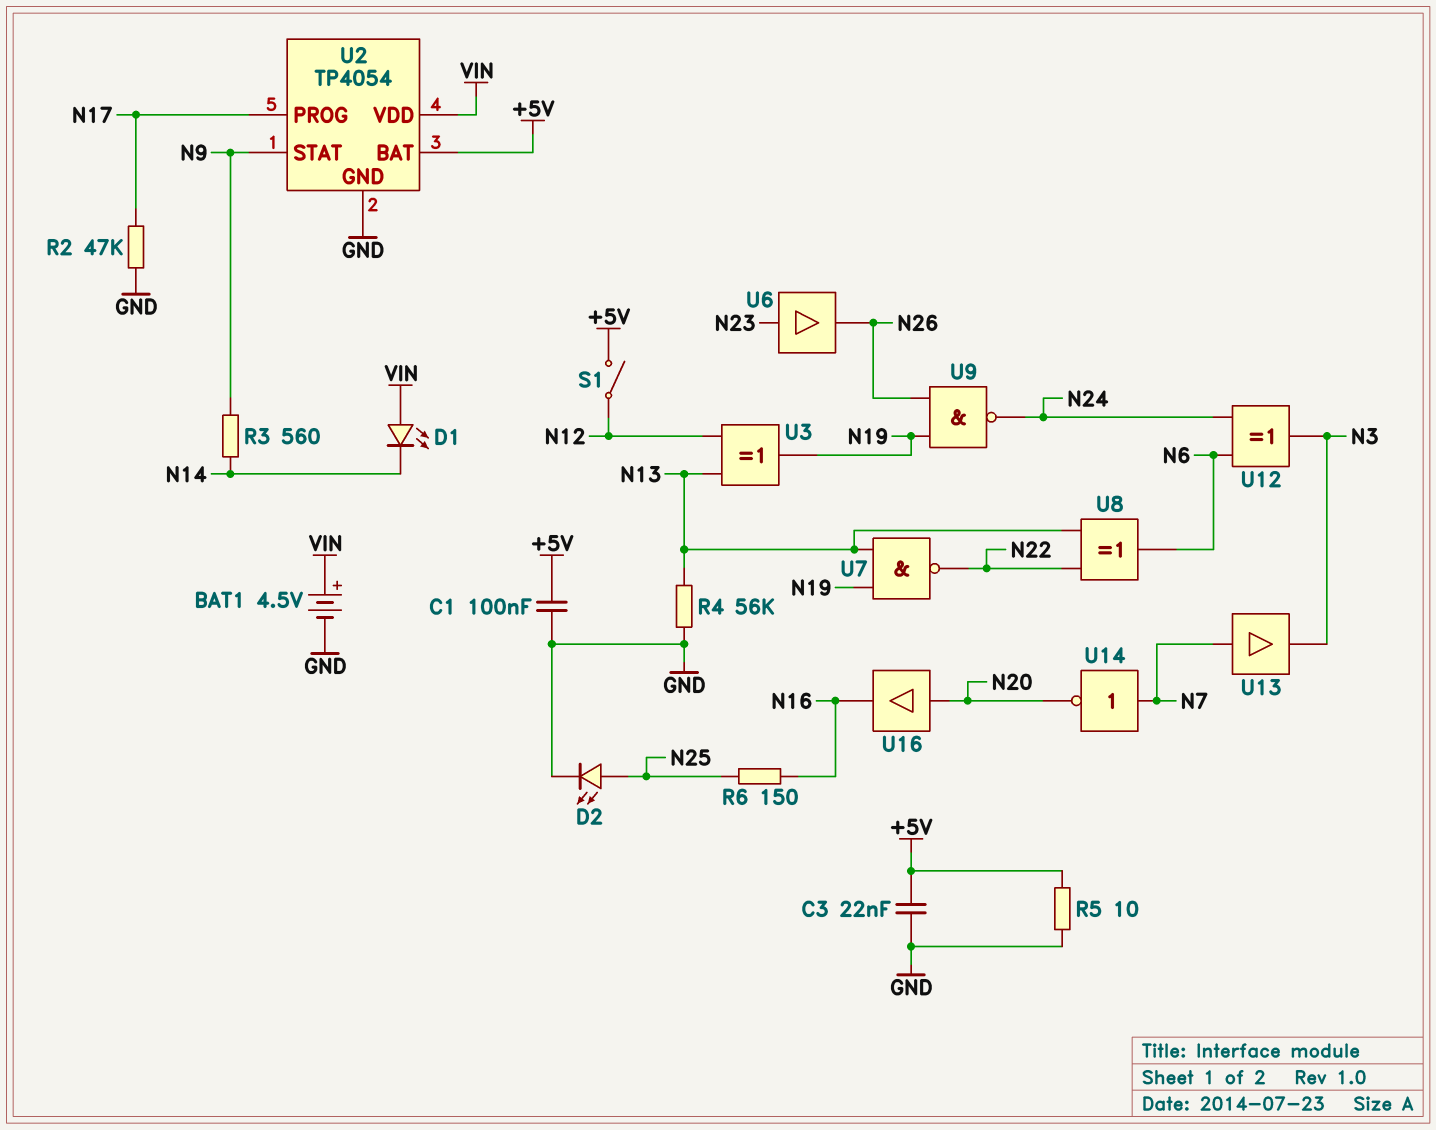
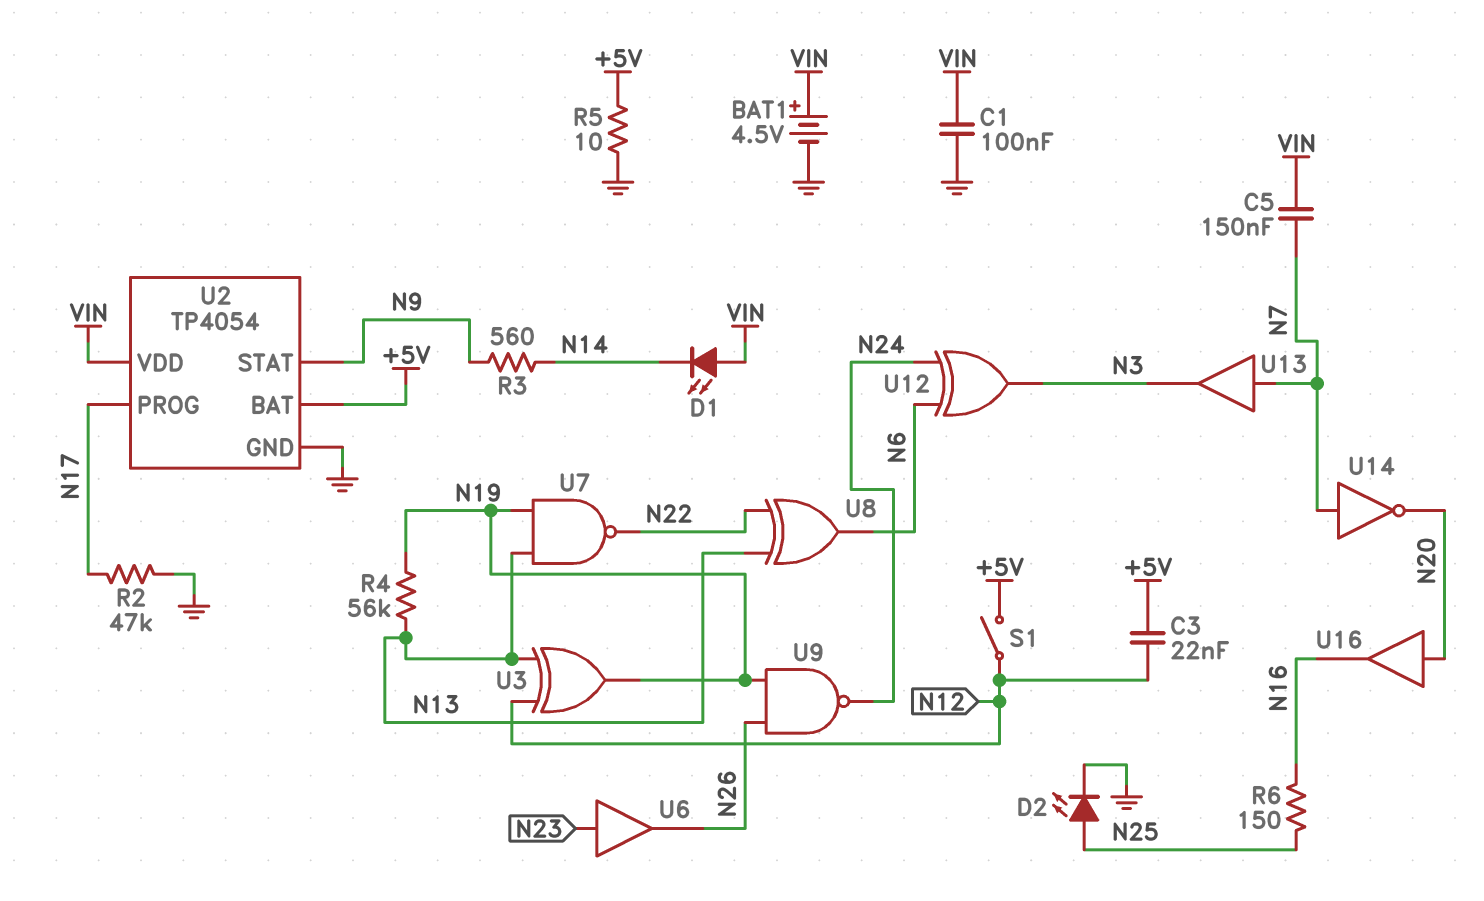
C1: 100nF (+5V, GND) -> 100nF (GND, VIN)
C3: 22nF (+5V, GND) -> 22nF (+5V, N12)
C5: none -> 150nF (N7, VIN)
R4: 56k (GND, N13) -> 56k (N13, N19)

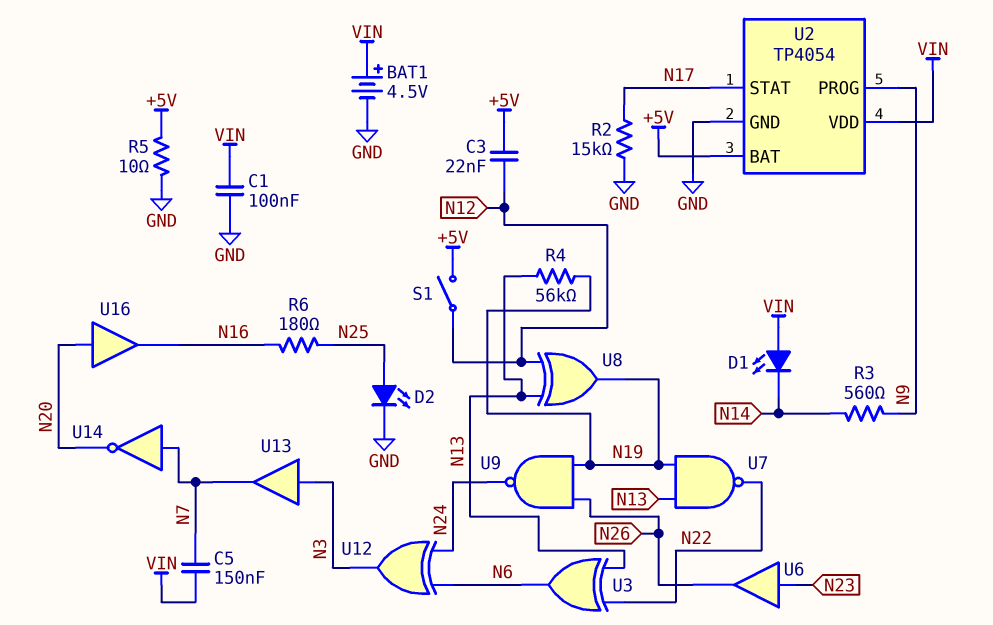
R2: 47k (GND, N17) -> 15k (GND, N17)
R6: 150 (N16, N25) -> 180 (N16, N25)
U2 pin PROG: N17 -> N9
U2 pin STAT: N9 -> N17
U3: XOR (in N12, in N13, out N19) -> XOR (in N13, in N22, out N6)
U8: XOR (in N13, in N22, out N6) -> XOR (in N12, in N13, out N19)
U13: buffer (in N7, out N3) -> buffer (in N3, out N7)

